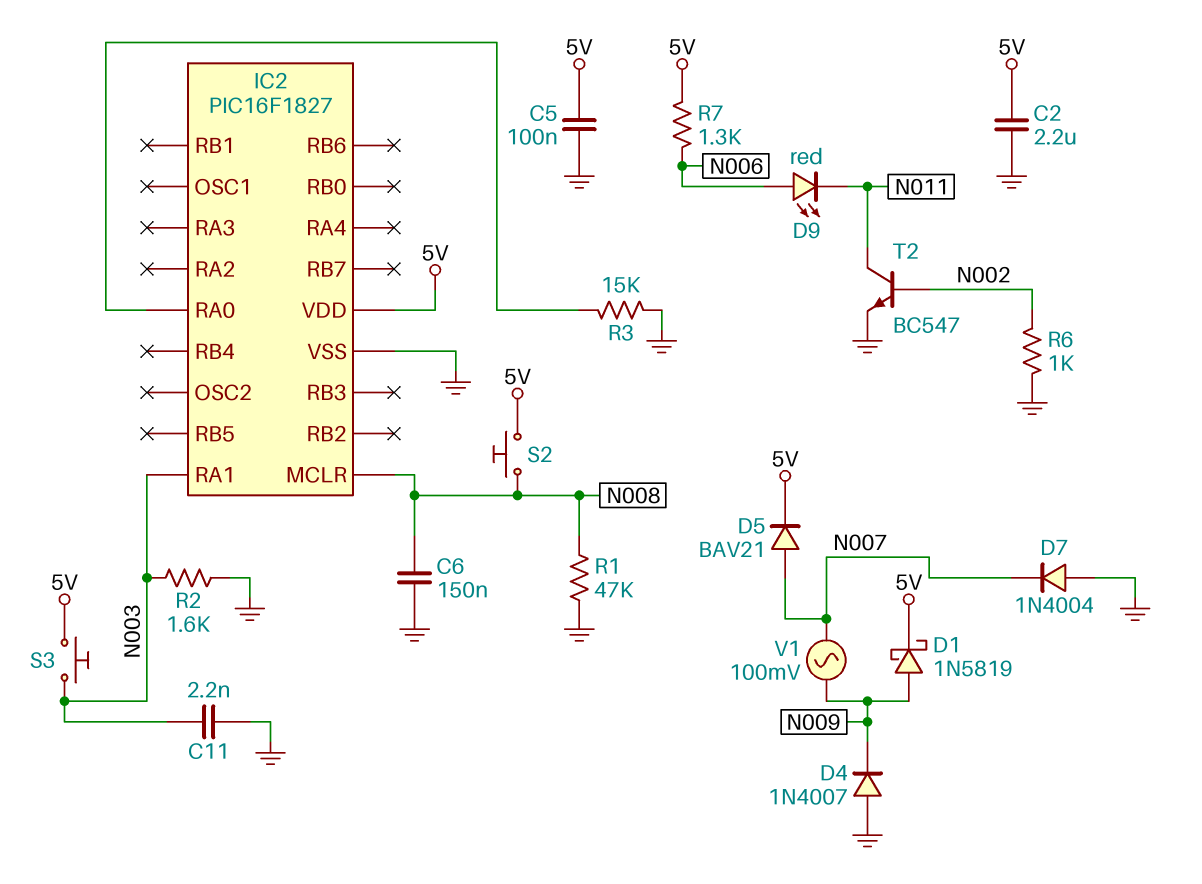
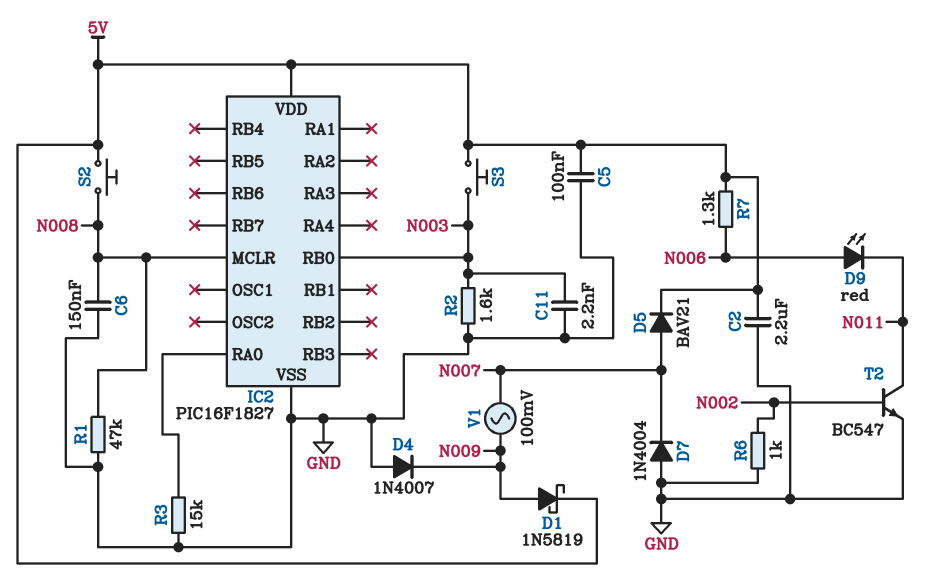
IC2 pin RA1: N003 -> none
IC2 pin RB0: none -> N003

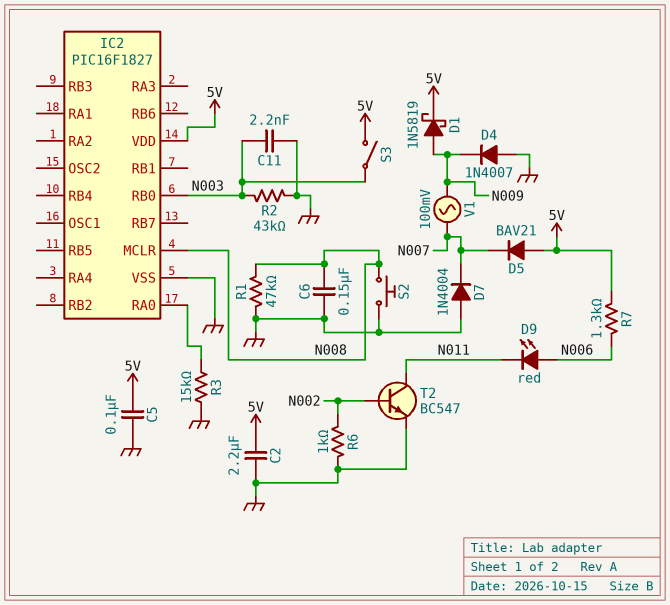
D5: diode BAV21 (A N007, K 5V) -> diode BAV21 (A 5V, K N007)
R2: 1.6k (GND, N003) -> 43k (GND, N003)
S2: button (5V, N008) -> button (GND, N008)
S3: button (5V, N003) -> switch (5V, N003)

